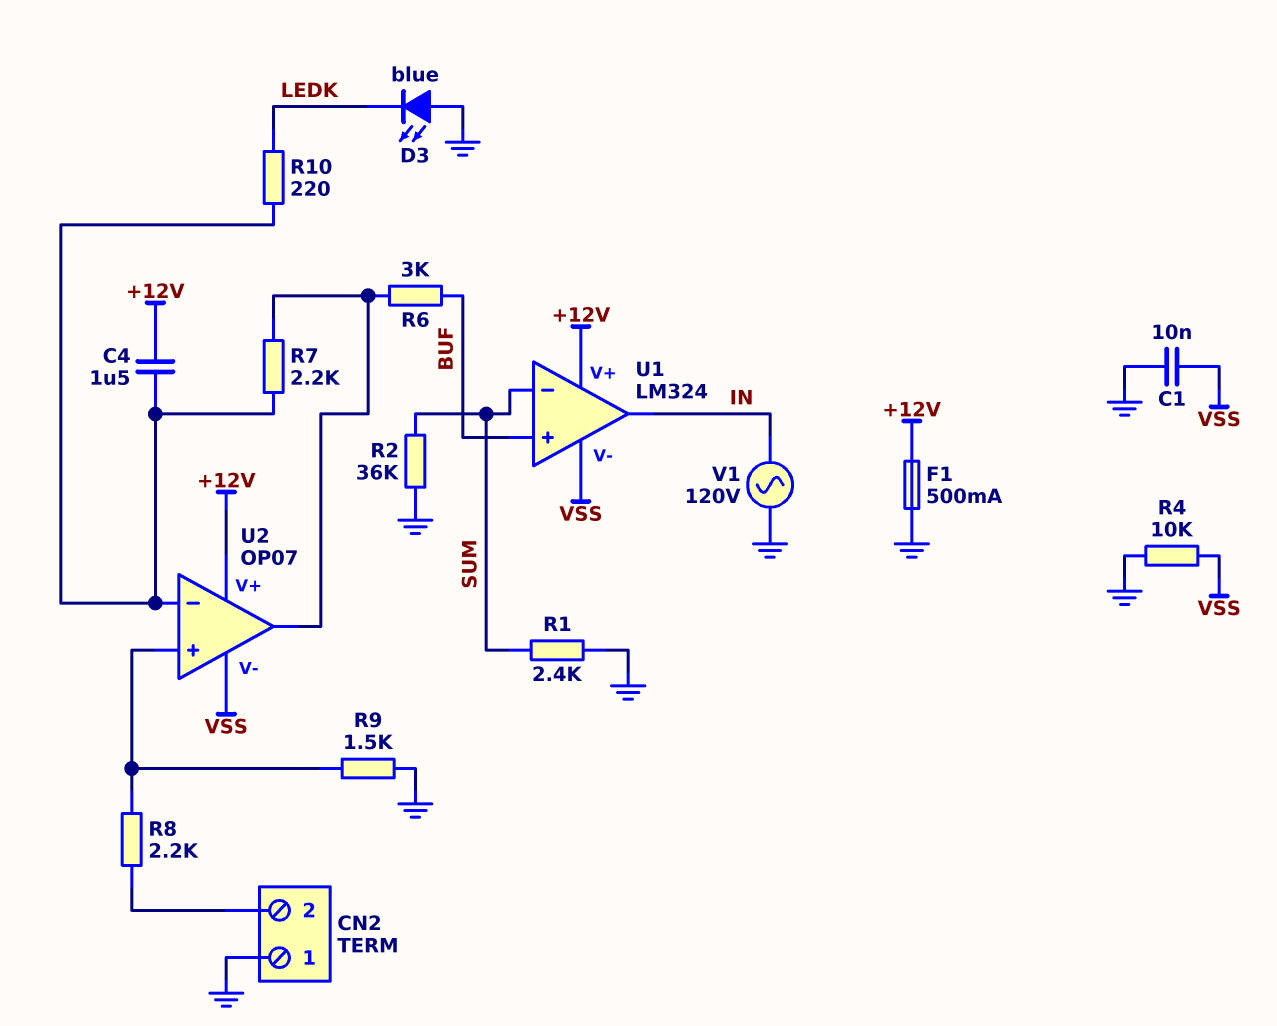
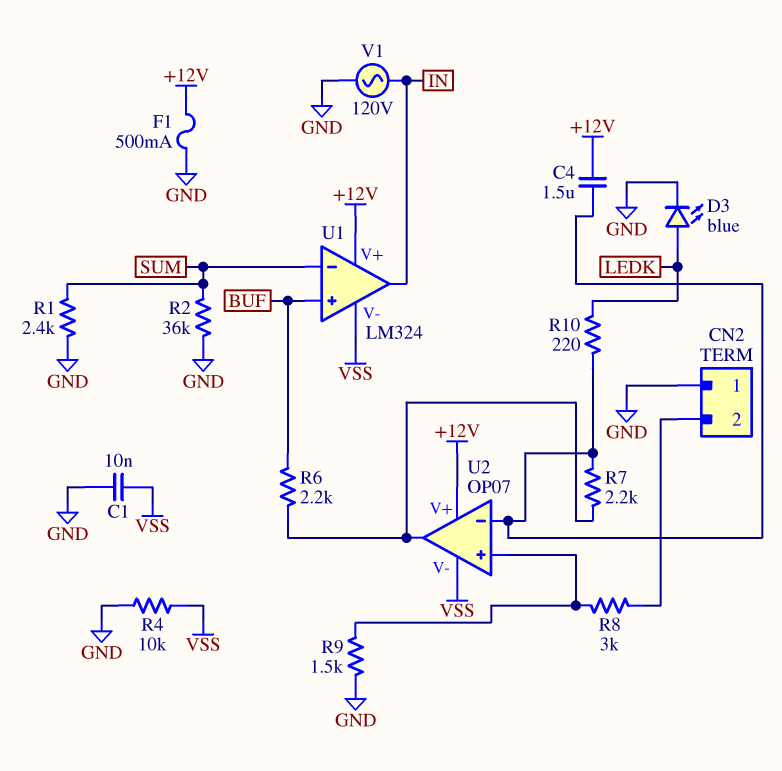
D3: LED blue (A GND, K LEDK) -> LED blue (A LEDK, K GND)
R6: 3k (BUF, U2/out) -> 2.2k (BUF, U2/out)
R8: 2.2k (CN2/2, U2/in+) -> 3k (CN2/2, U2/in+)

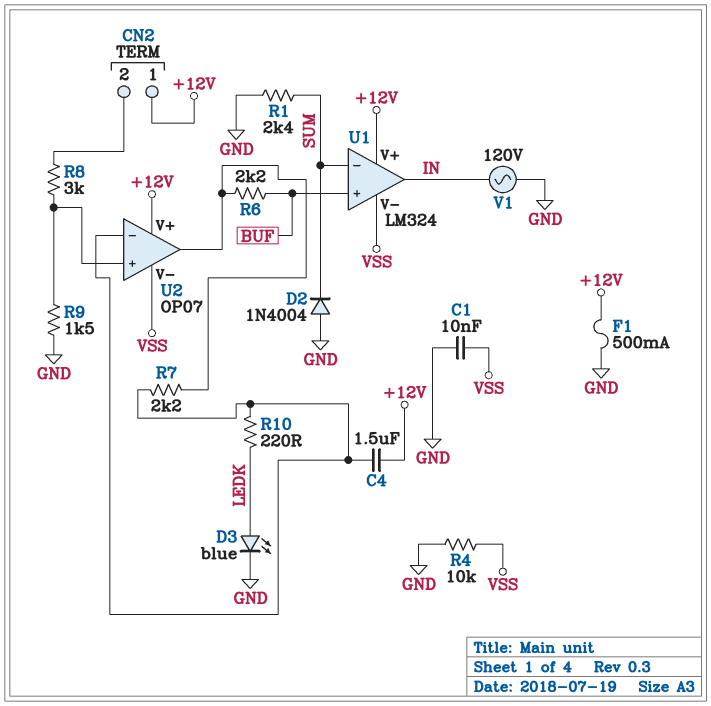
CN2 pin 1: GND -> +12V
D2: none -> diode 1N4004 (A GND, K SUM)
R2: 36k (GND, SUM) -> none

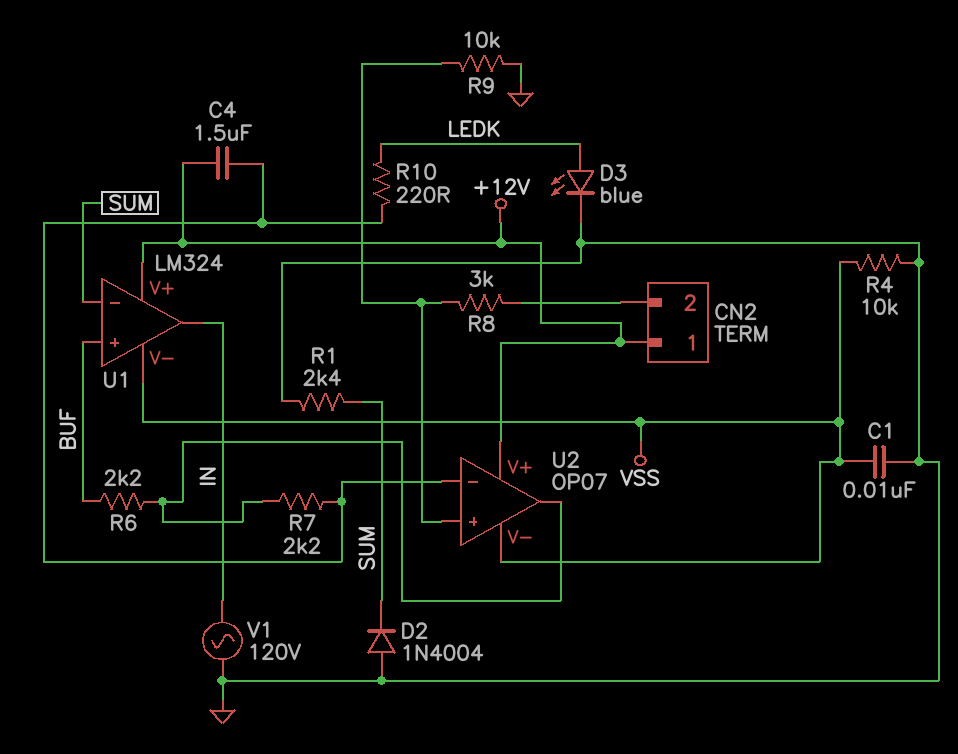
F1: 500mA (+12V, GND) -> none
R9: 1.5k (GND, U2/in+) -> 10k (GND, U2/in+)

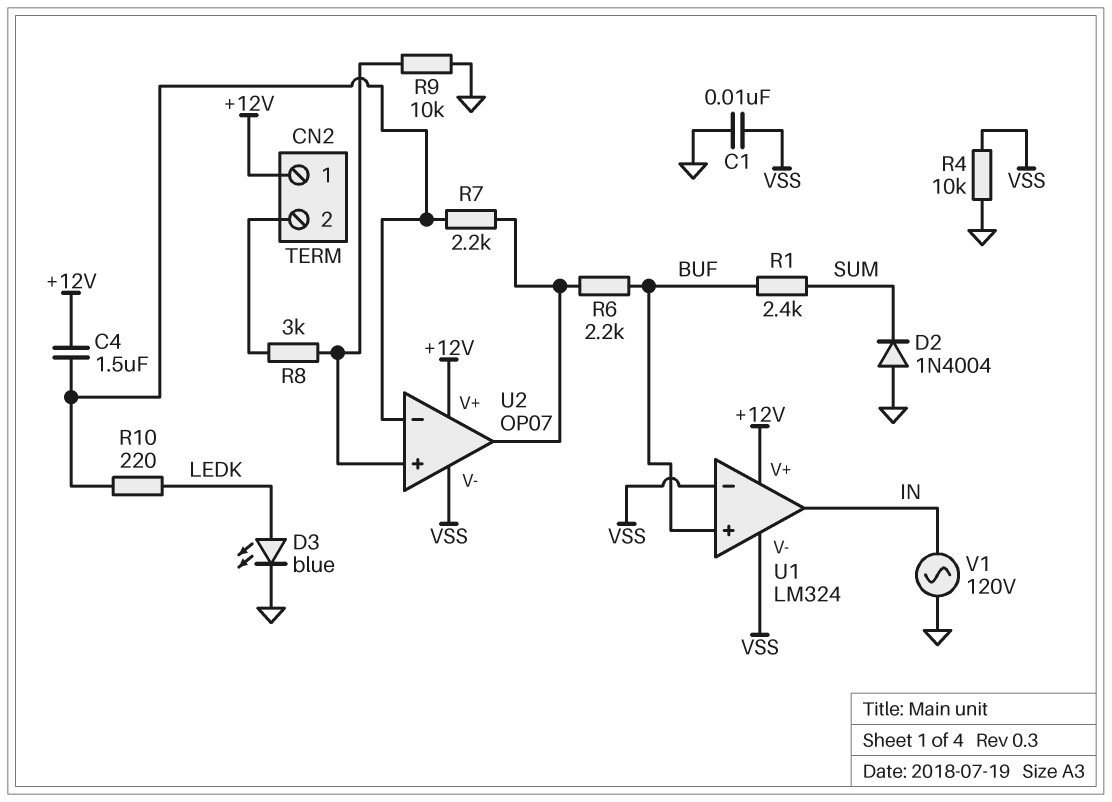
R1: 2.4k (GND, SUM) -> 2.4k (BUF, SUM)
U1 pin in-: SUM -> VSS

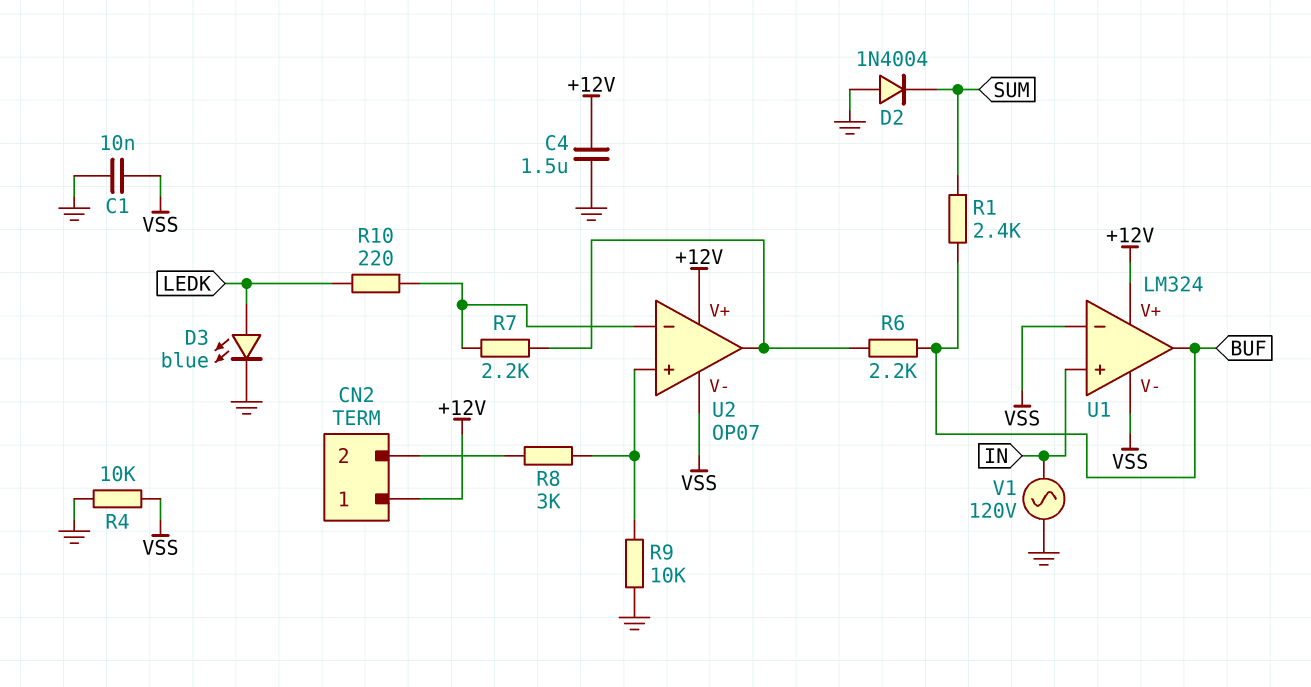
C4: 1.5uF (+12V, U2/in-) -> 1.5uF (+12V, GND)
U1 pin in+: BUF -> IN
U1 pin out: IN -> BUF

